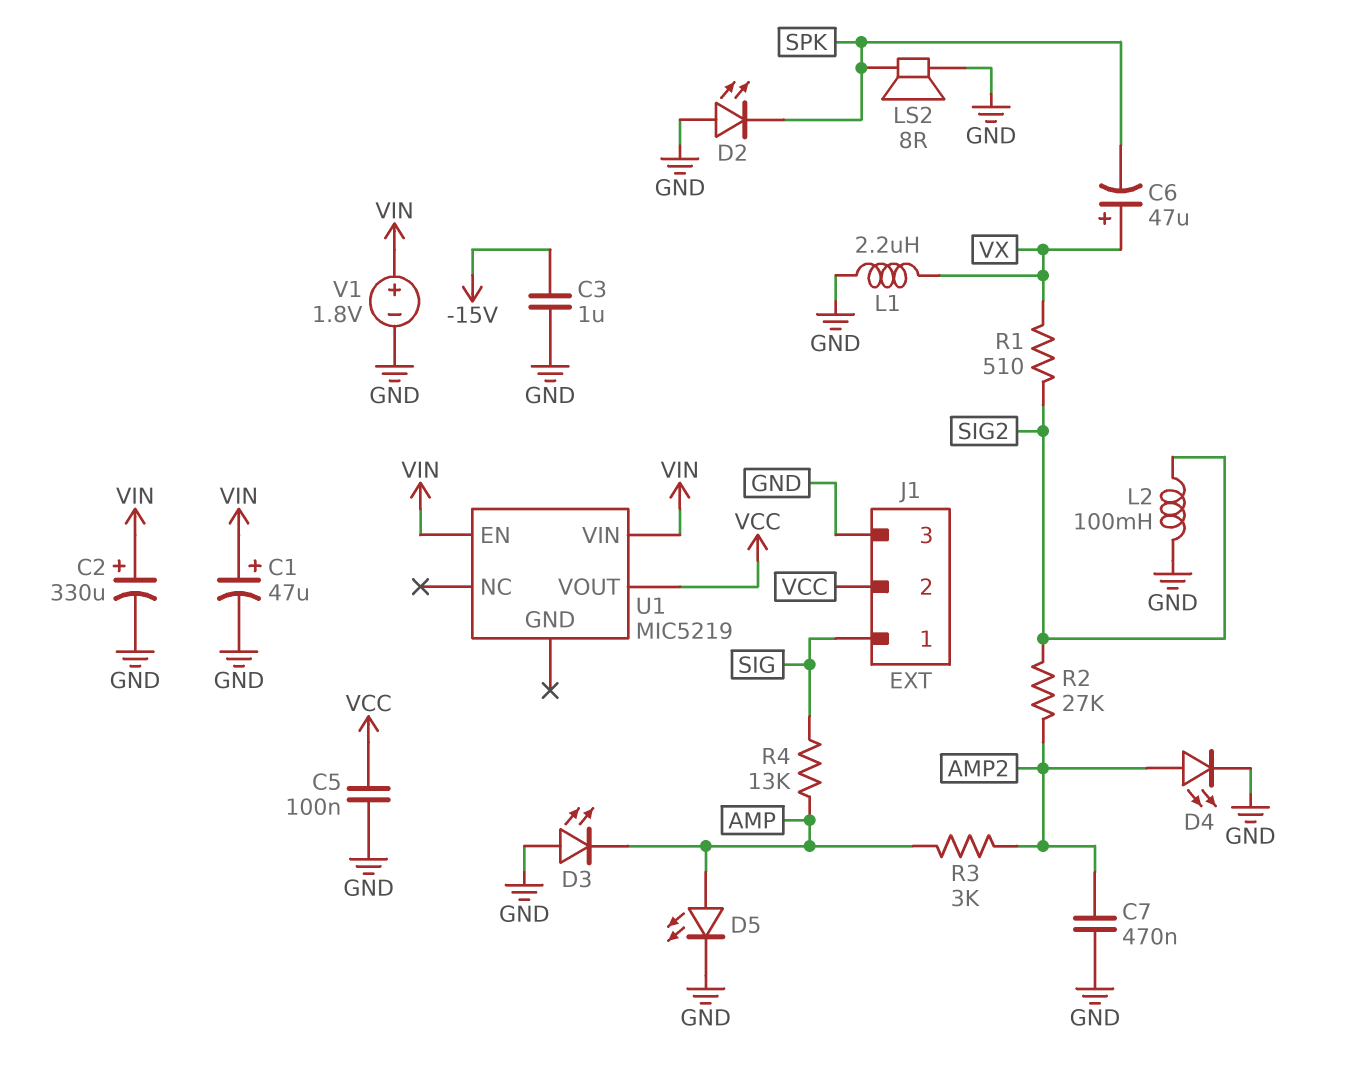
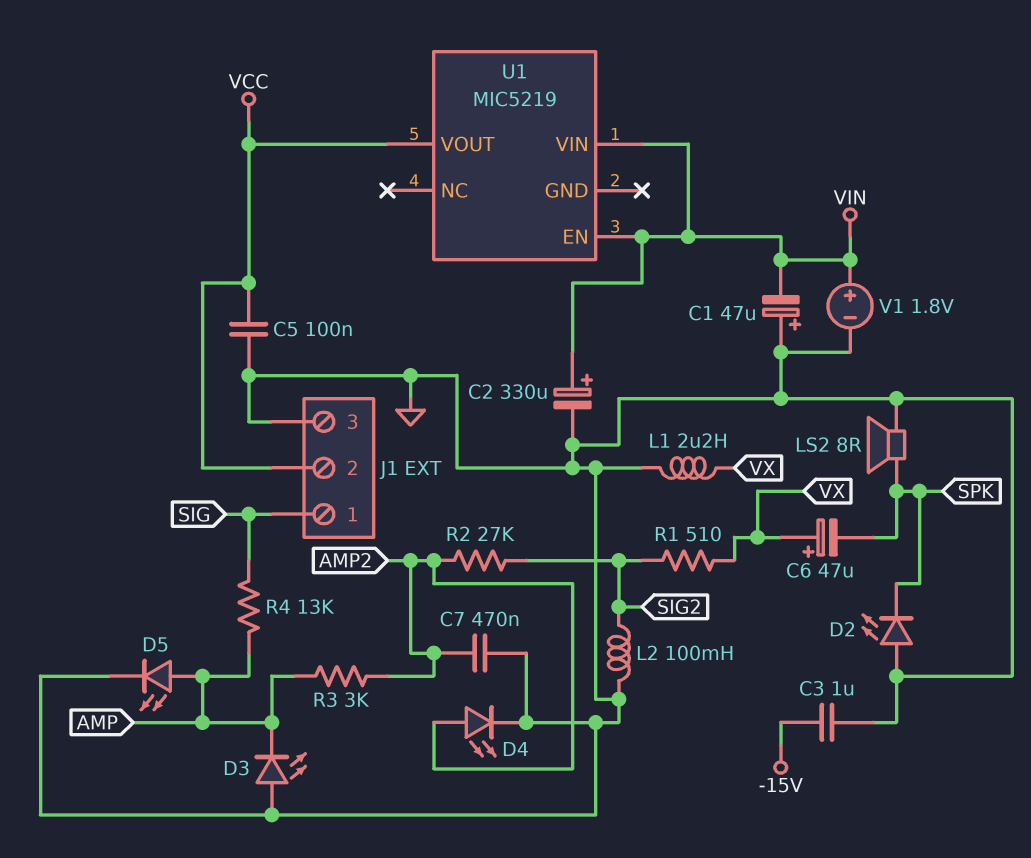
C1: 47uF (plus VIN, minus GND) -> 47uF (plus GND, minus VIN)

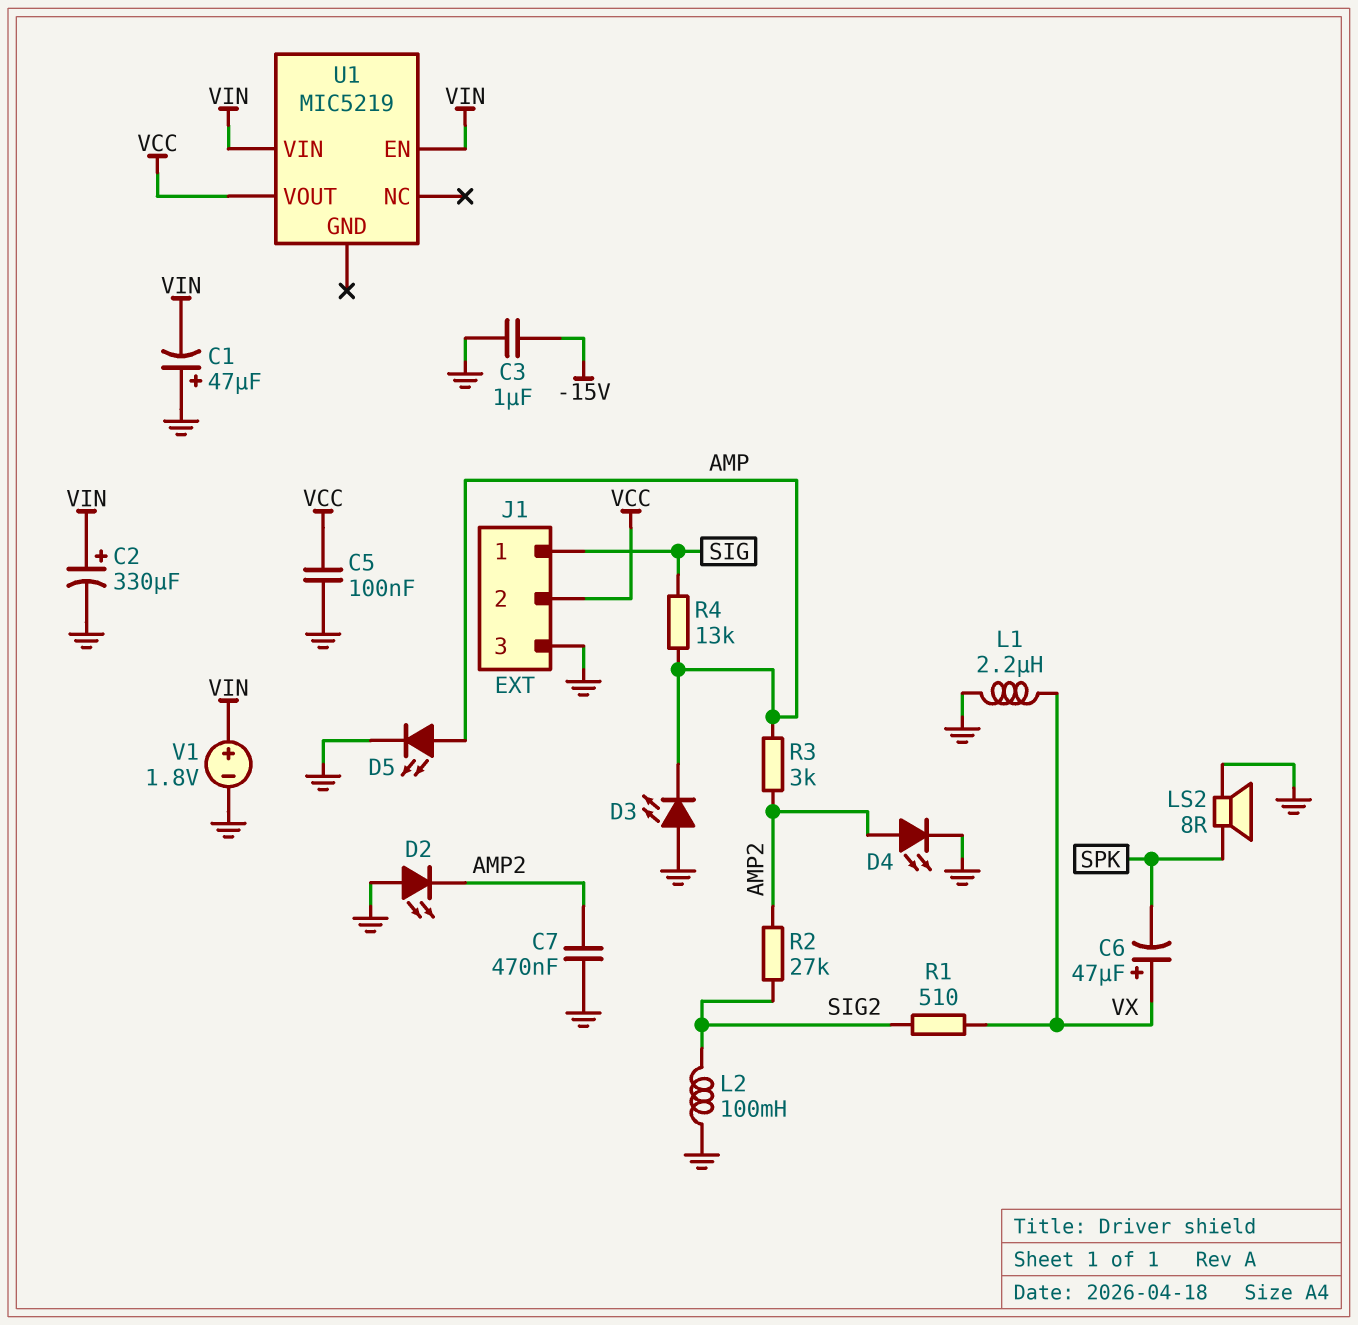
D2: LED (A GND, K SPK) -> LED (A GND, K AMP2)

